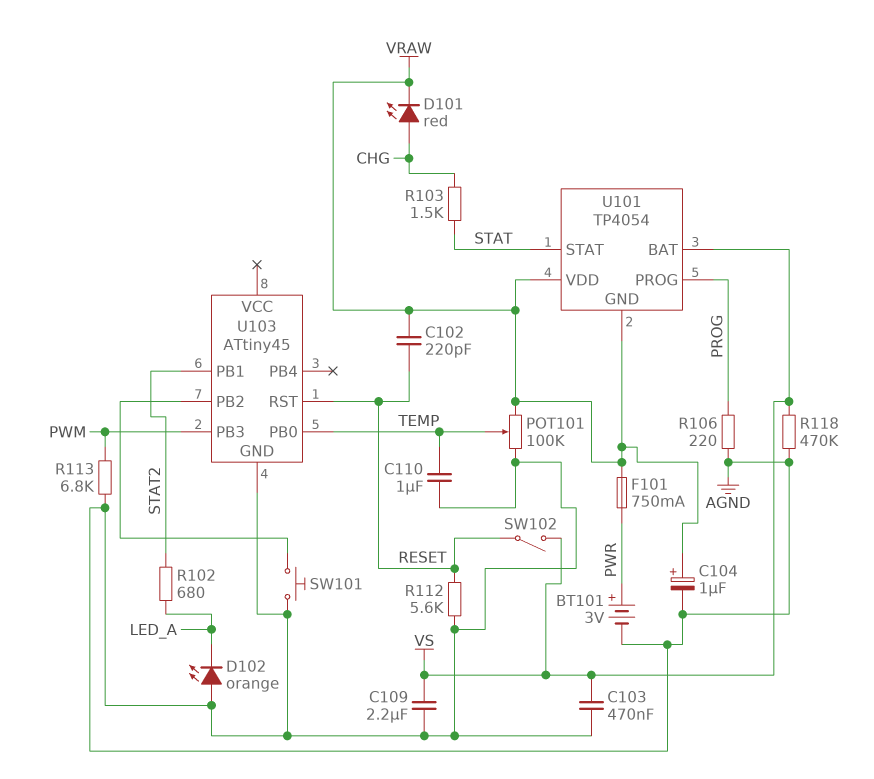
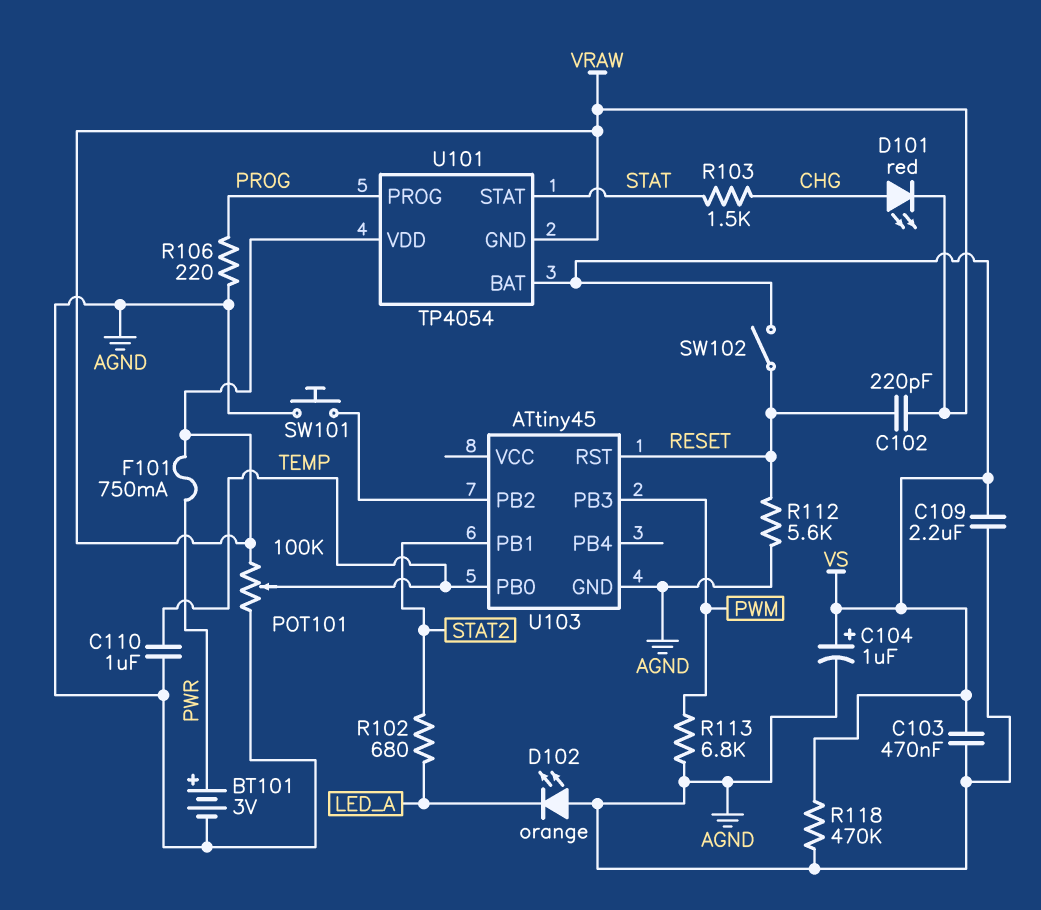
C104: 1uF (plus VRAW, minus AGND) -> 1uF (plus VS, minus AGND)

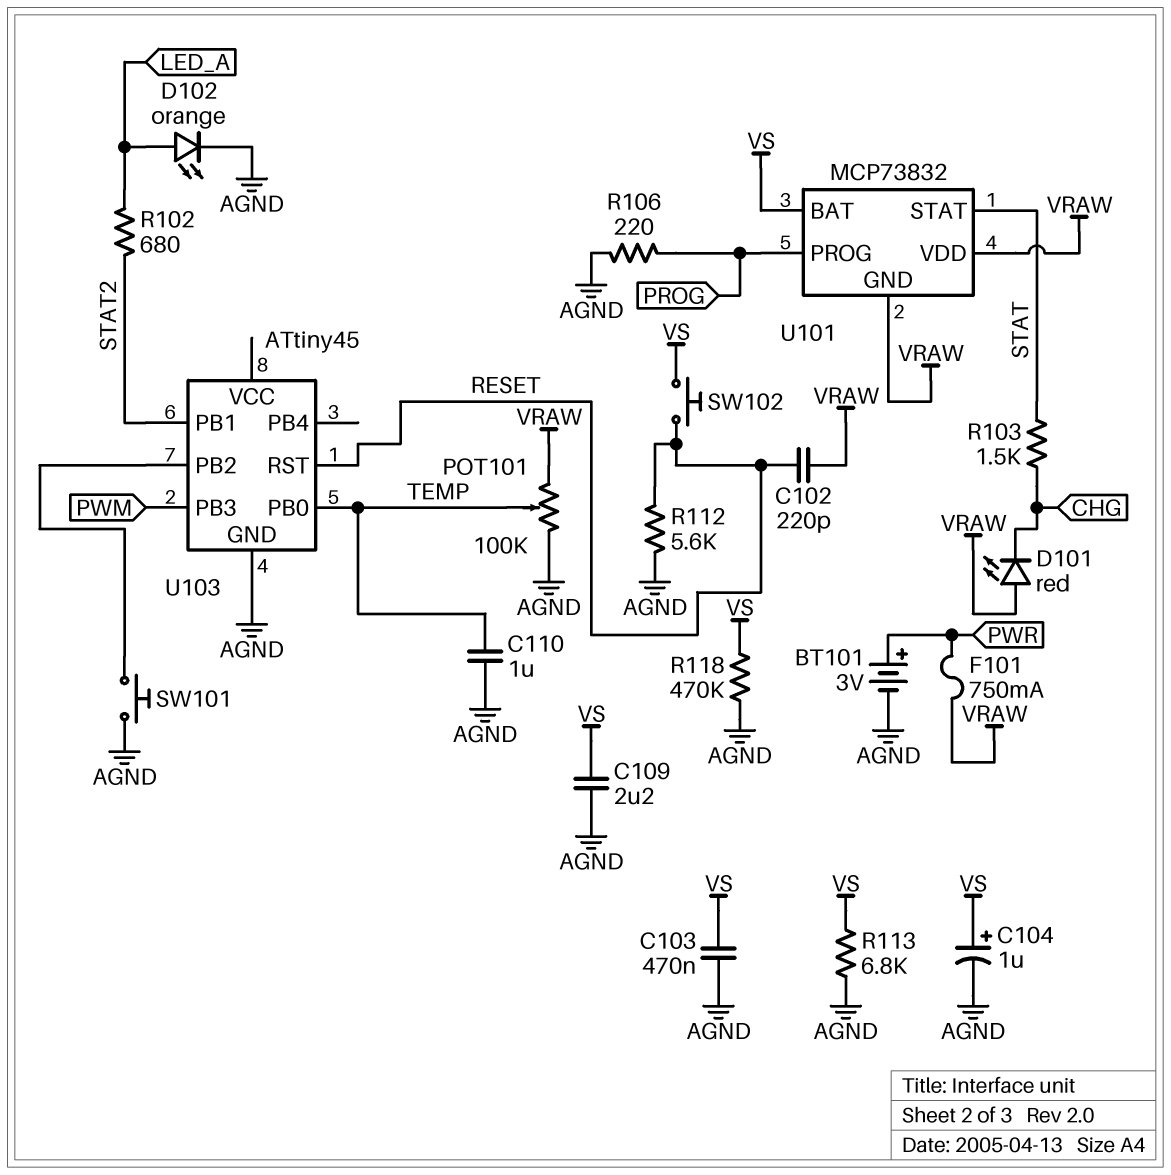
D101: LED red (A CHG, K VRAW) -> LED red (A VRAW, K CHG)
D102: LED orange (A AGND, K LED_A) -> LED orange (A LED_A, K AGND)
R113: 6.8k (AGND, PWM) -> 6.8k (AGND, VS)
SW102: switch (RESET, VS) -> button (RESET, VS)
U101: TP4054 -> MCP73832

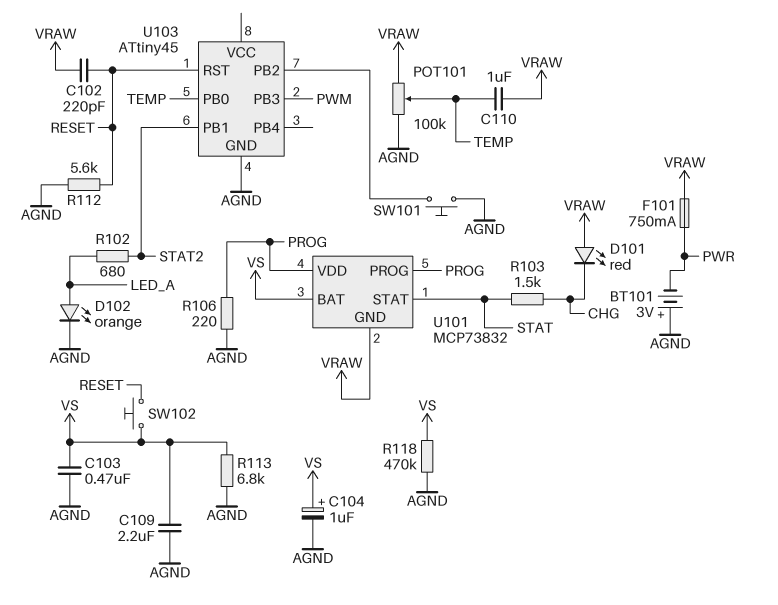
BT101: 3V (plus PWR, minus AGND) -> 3V (plus AGND, minus PWR)
C110: 1uF (AGND, TEMP) -> 1uF (TEMP, VRAW)
U101 pin VDD: VRAW -> PROG

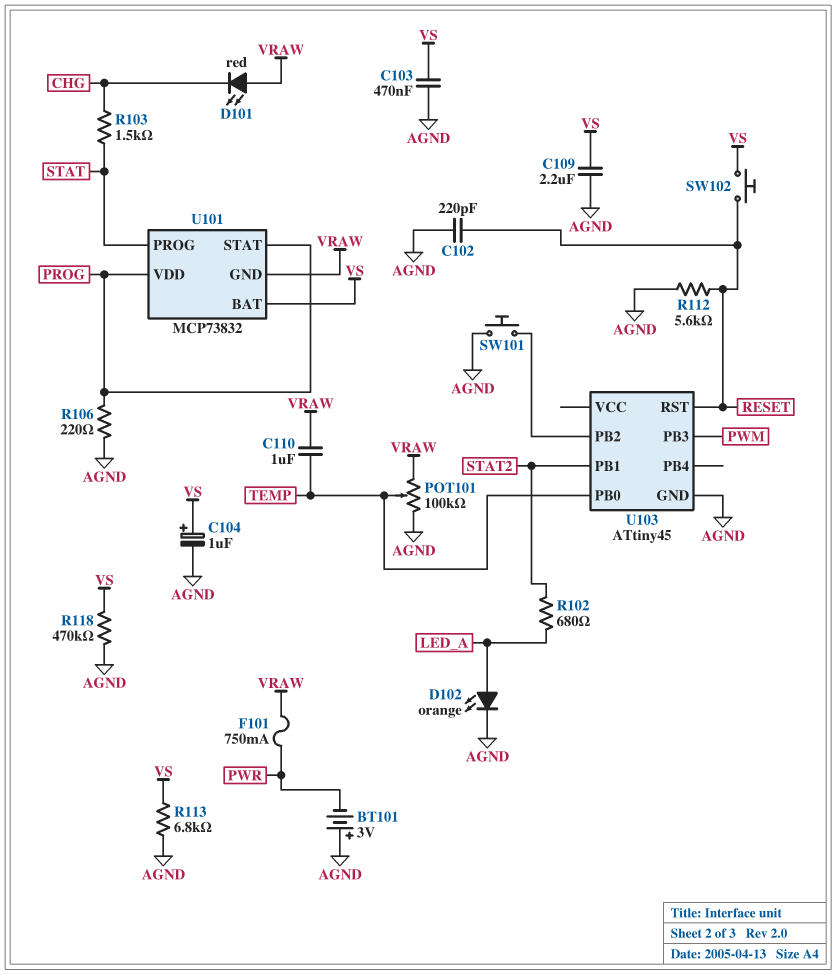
C102: 220pF (RESET, VRAW) -> 220pF (AGND, RESET)
U101 pin PROG: PROG -> STAT
U101 pin STAT: STAT -> PROG

